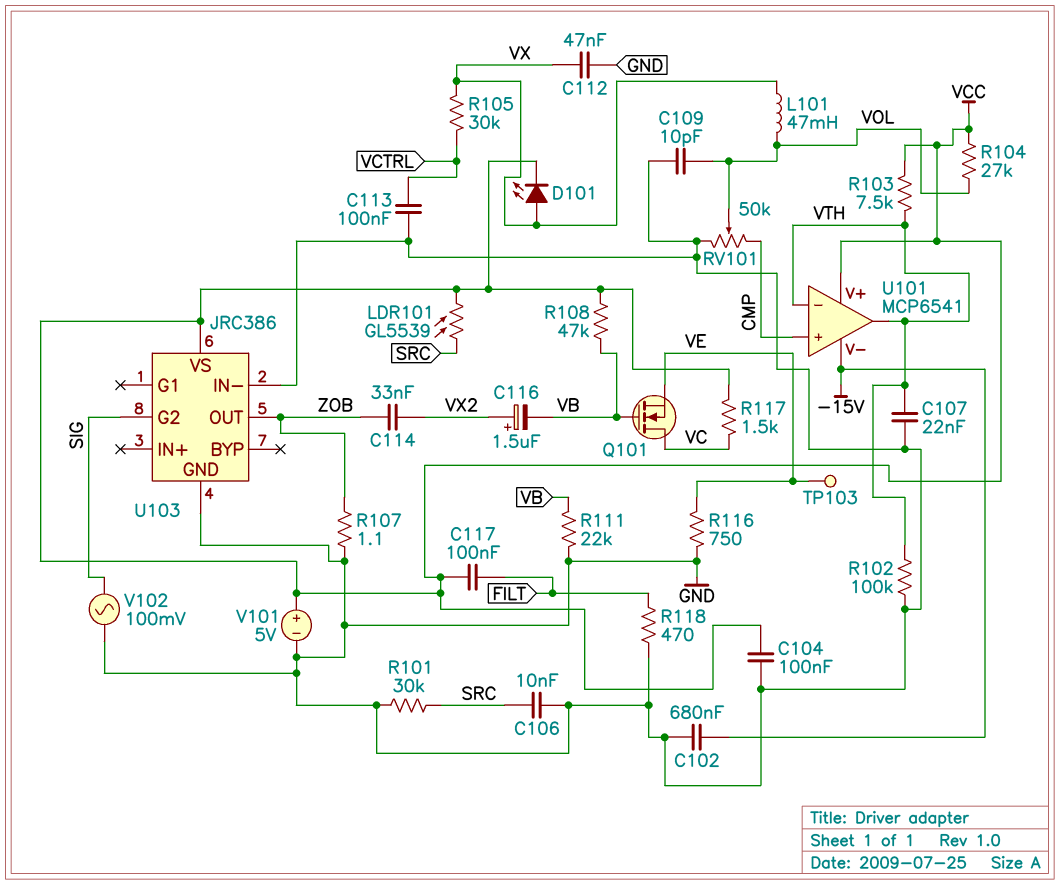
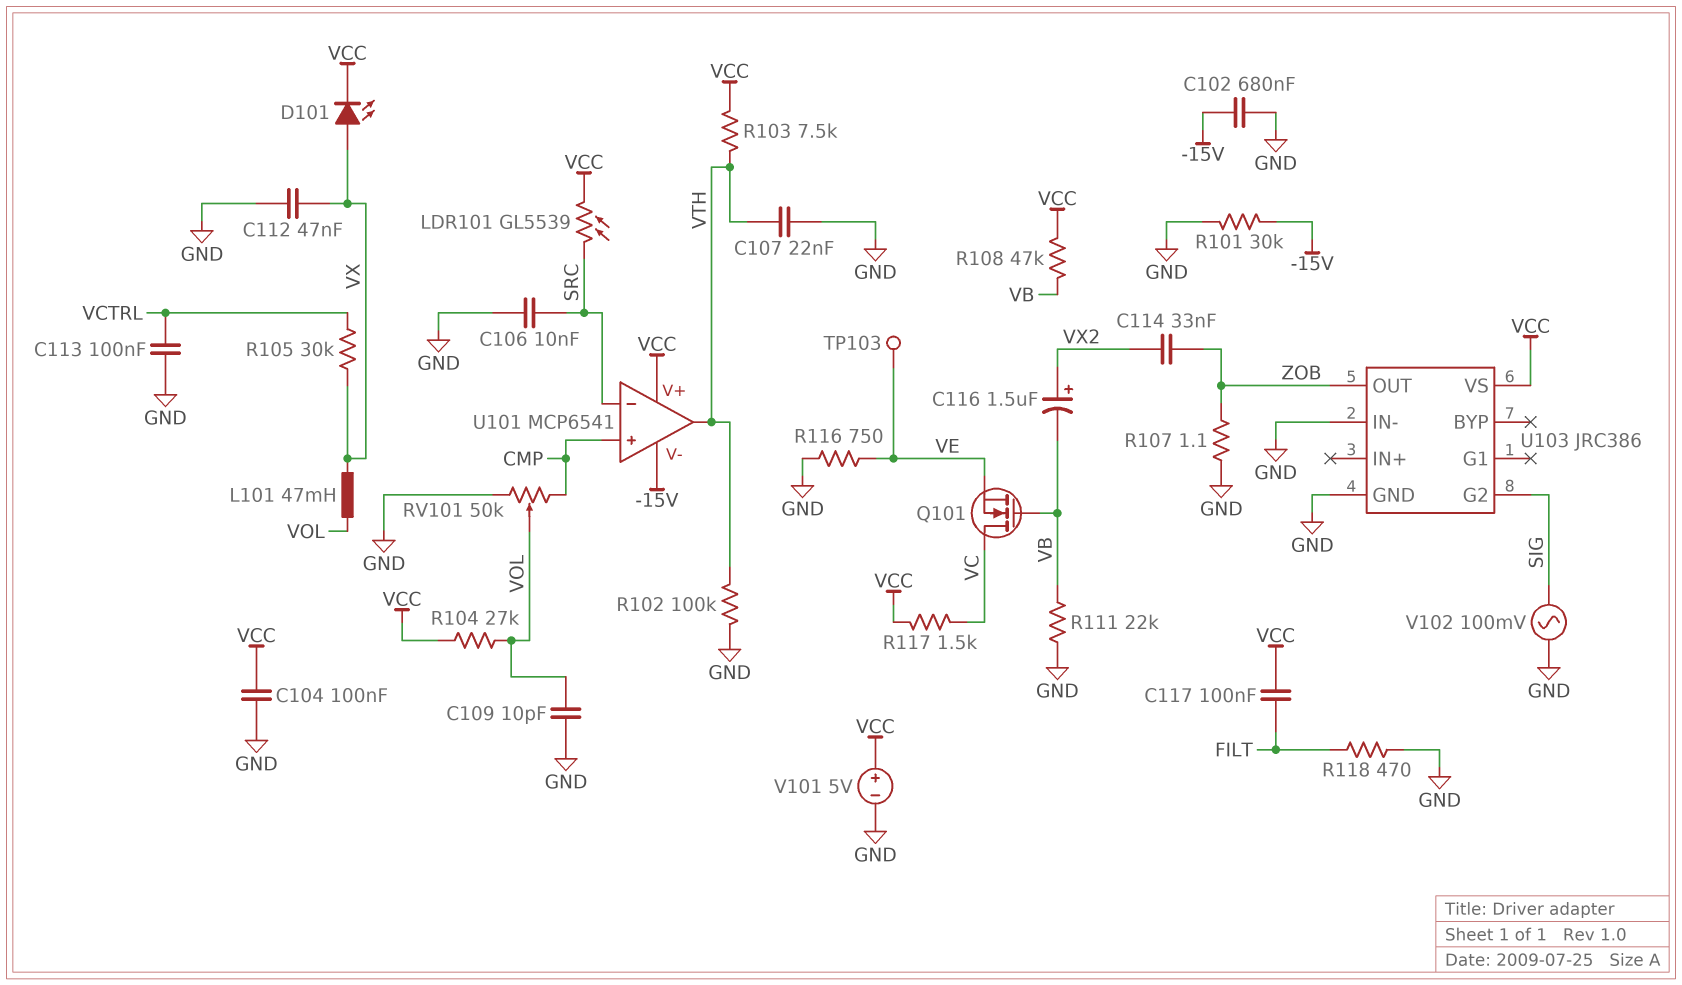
R101: 30k (GND, SRC) -> 30k (-15V, GND)
U101 pin in-: VTH -> SRC

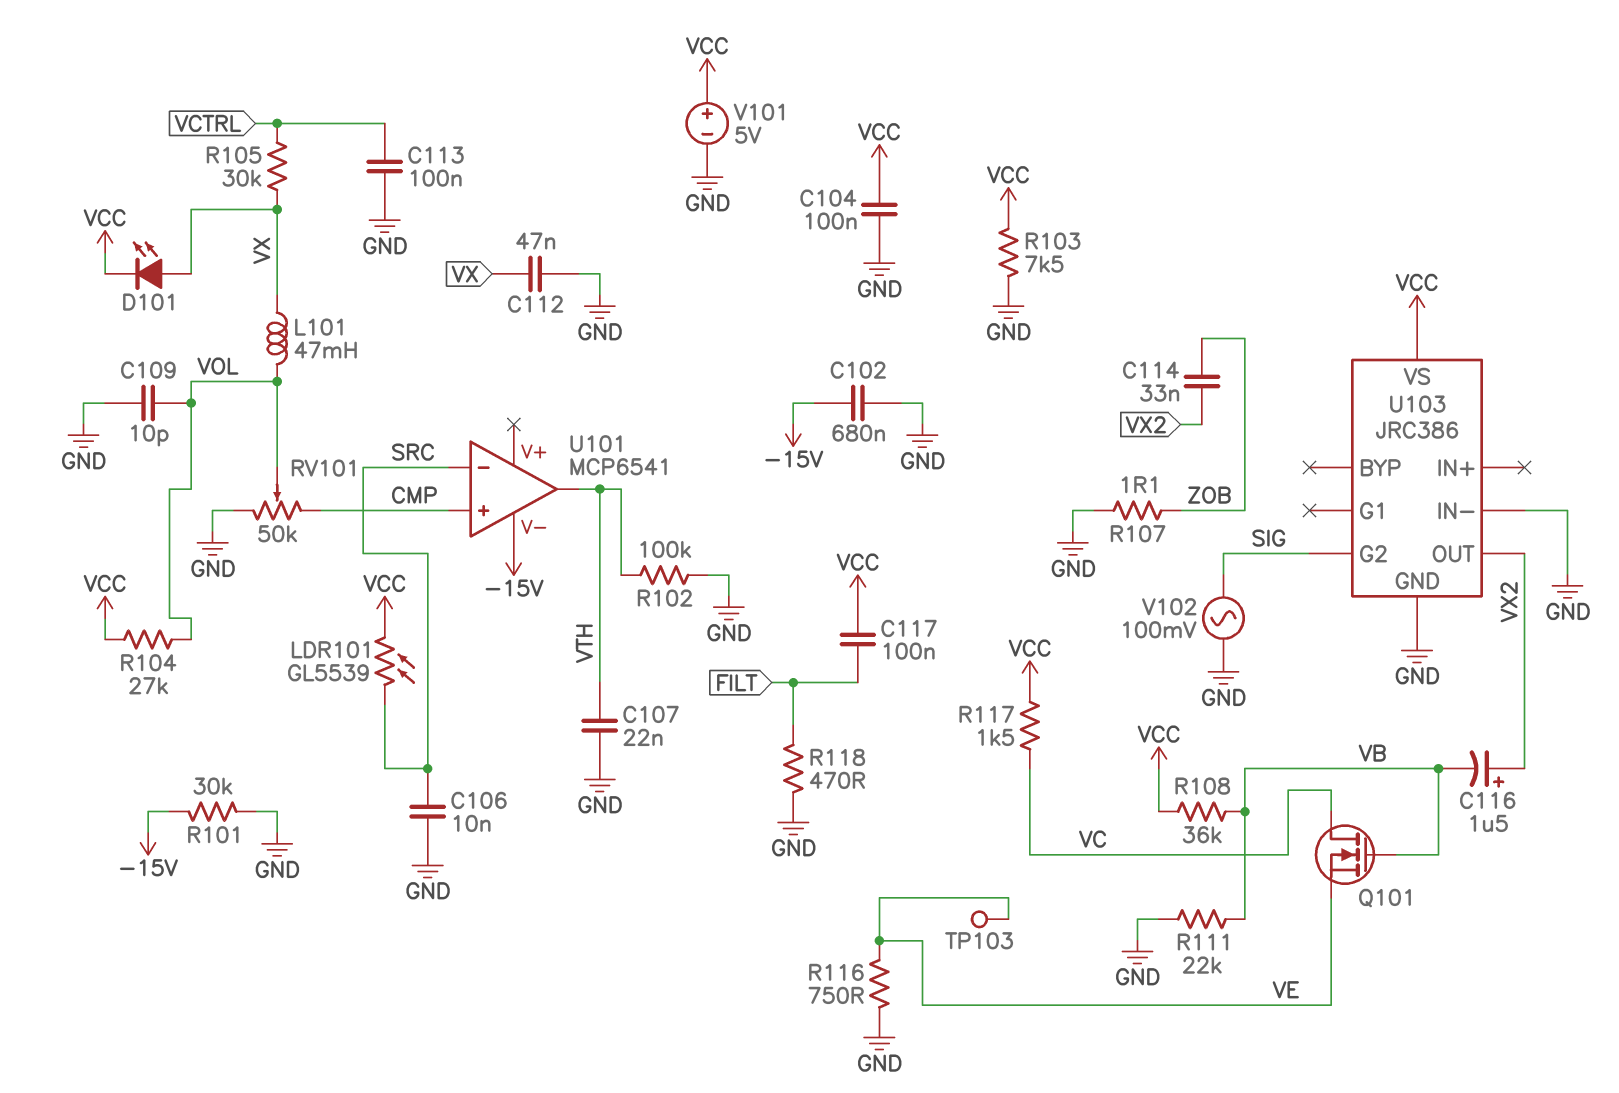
R103: 7.5k (VCC, VTH) -> 7.5k (GND, VCC)
R108: 47k (VB, VCC) -> 36k (VB, VCC)
U101 pin V+: VCC -> none
U103 pin OUT: ZOB -> VX2

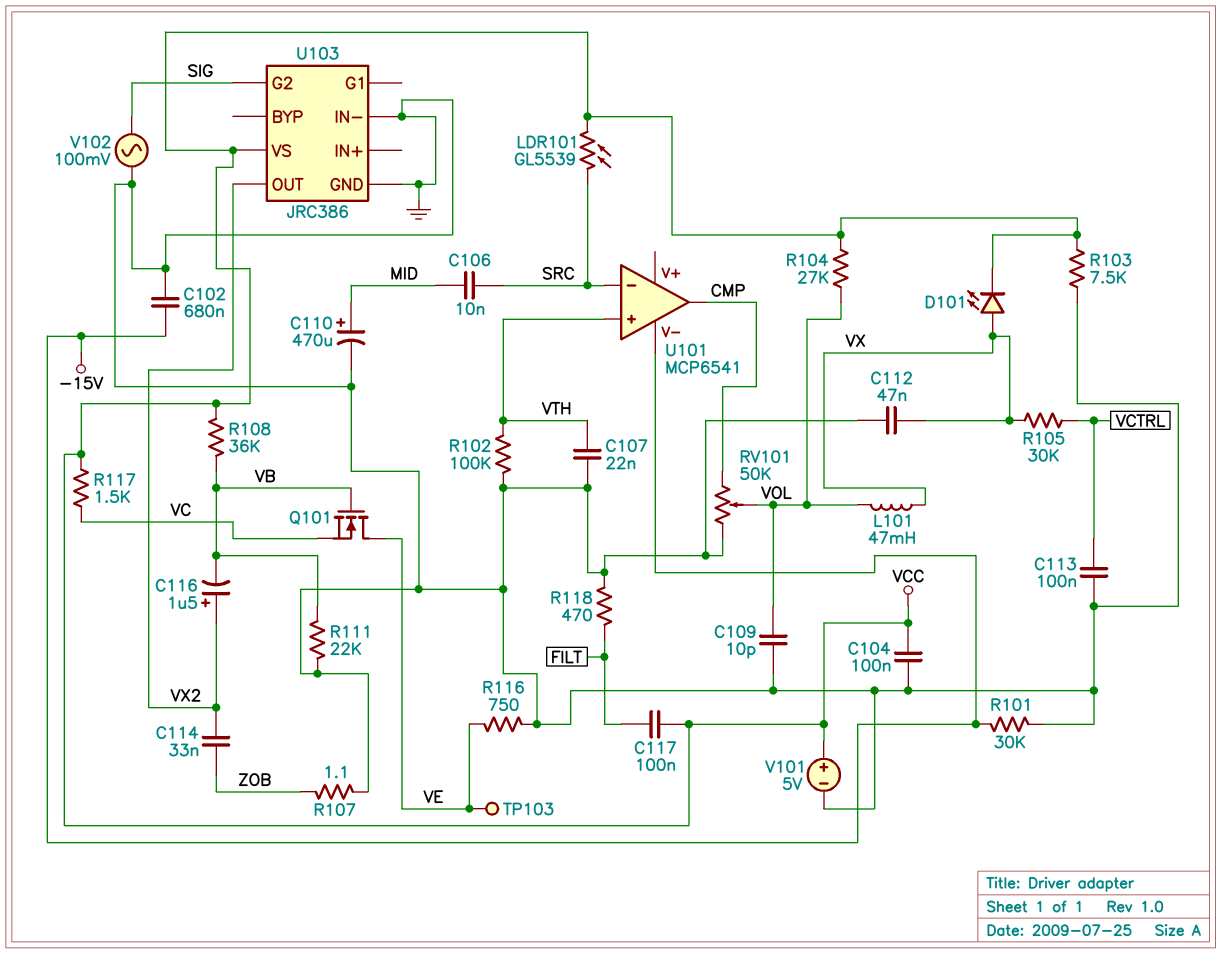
C106: 10nF (GND, SRC) -> 10nF (MID, SRC)
C110: none -> 470uF (plus MID, minus GND)
Q101: NMOS (G VB, D VC, S VE) -> NMOS (G VB, D VE, S VC)
U101 pin in+: CMP -> VTH
U101 pin out: VTH -> CMP

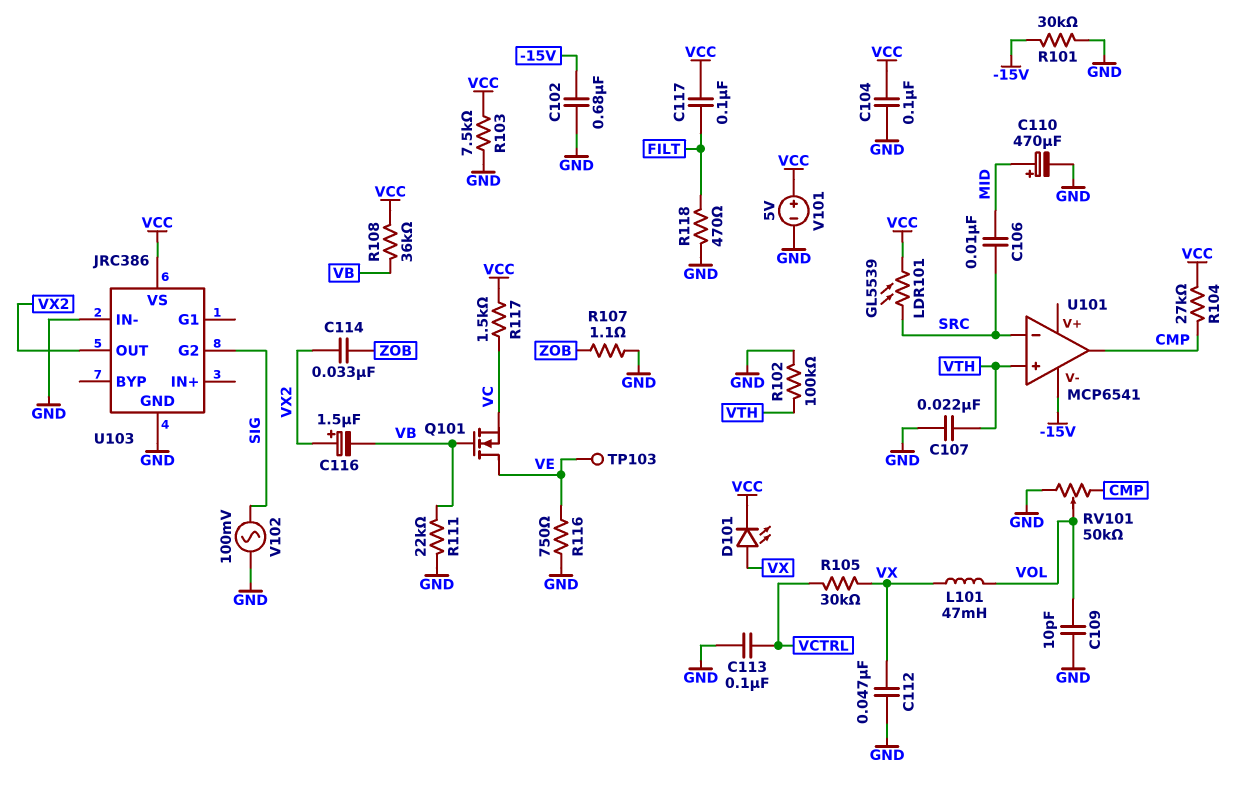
R104: 27k (VCC, VOL) -> 27k (CMP, VCC)

